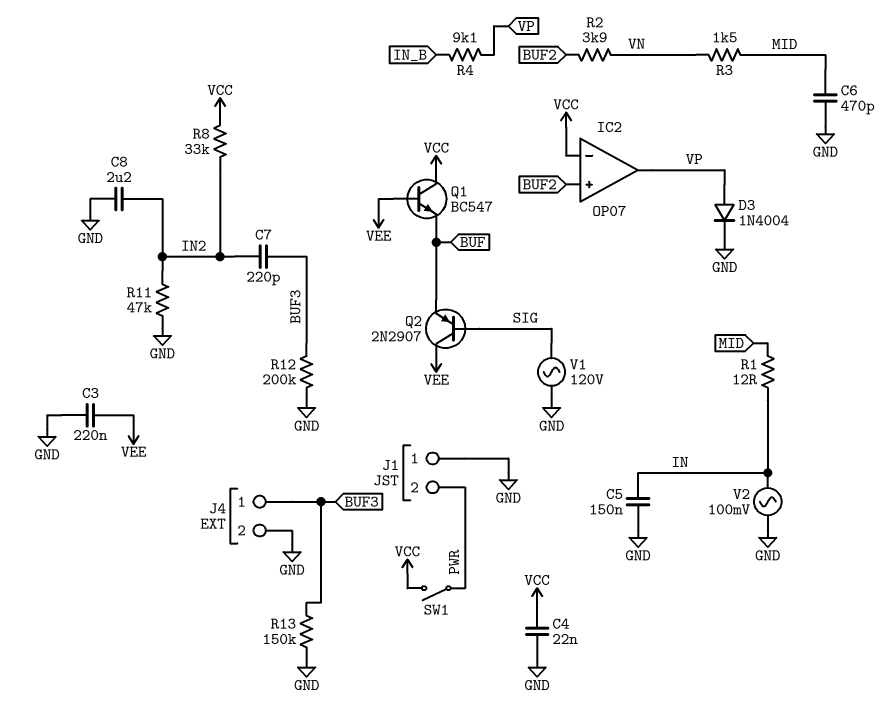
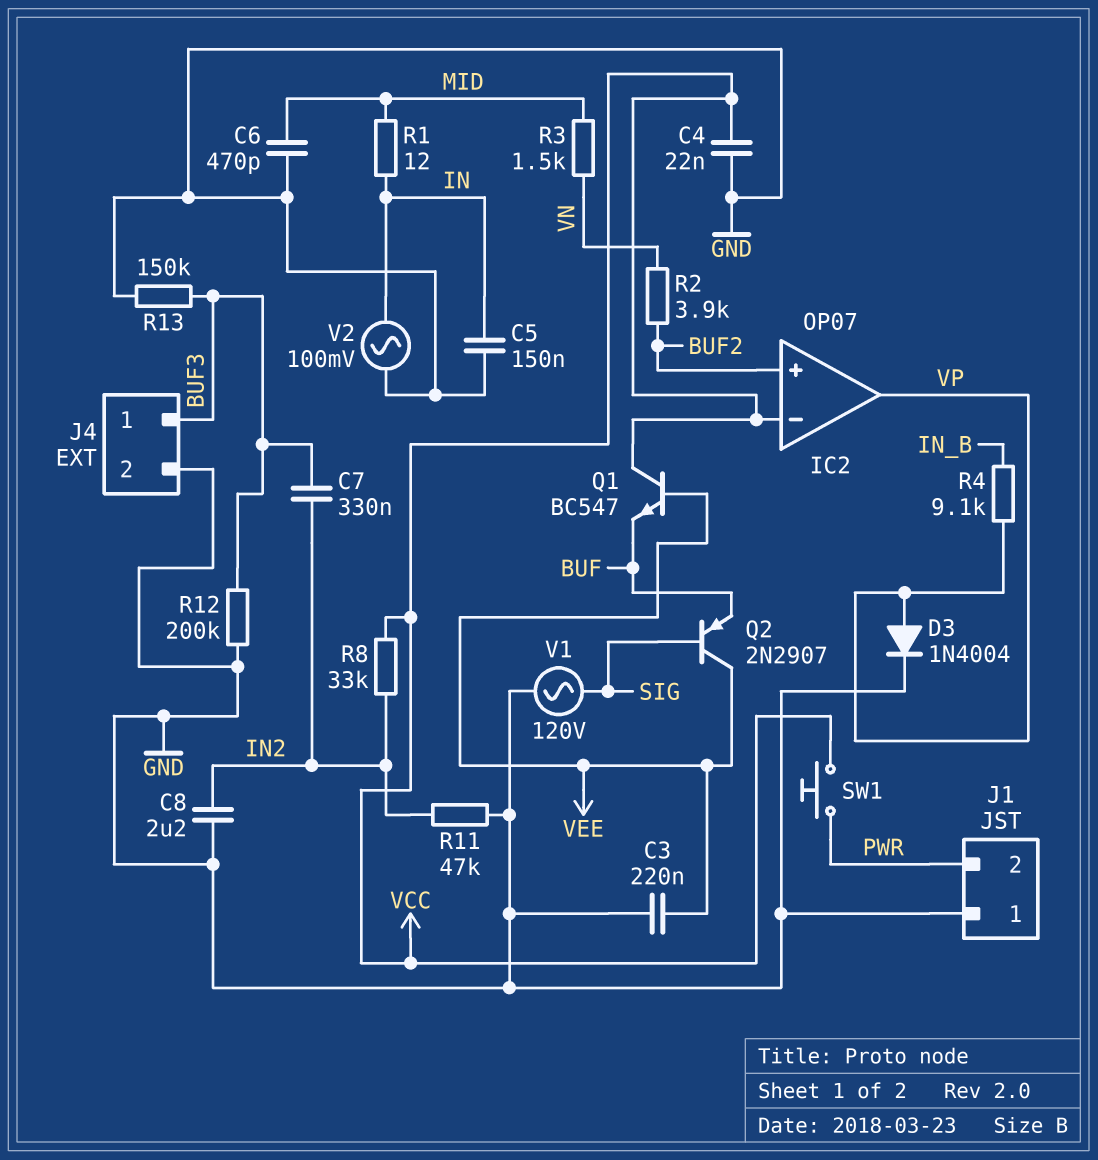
C7: 220pF (BUF3, IN2) -> 330nF (BUF3, IN2)
SW1: switch (PWR, VCC) -> button (PWR, VCC)

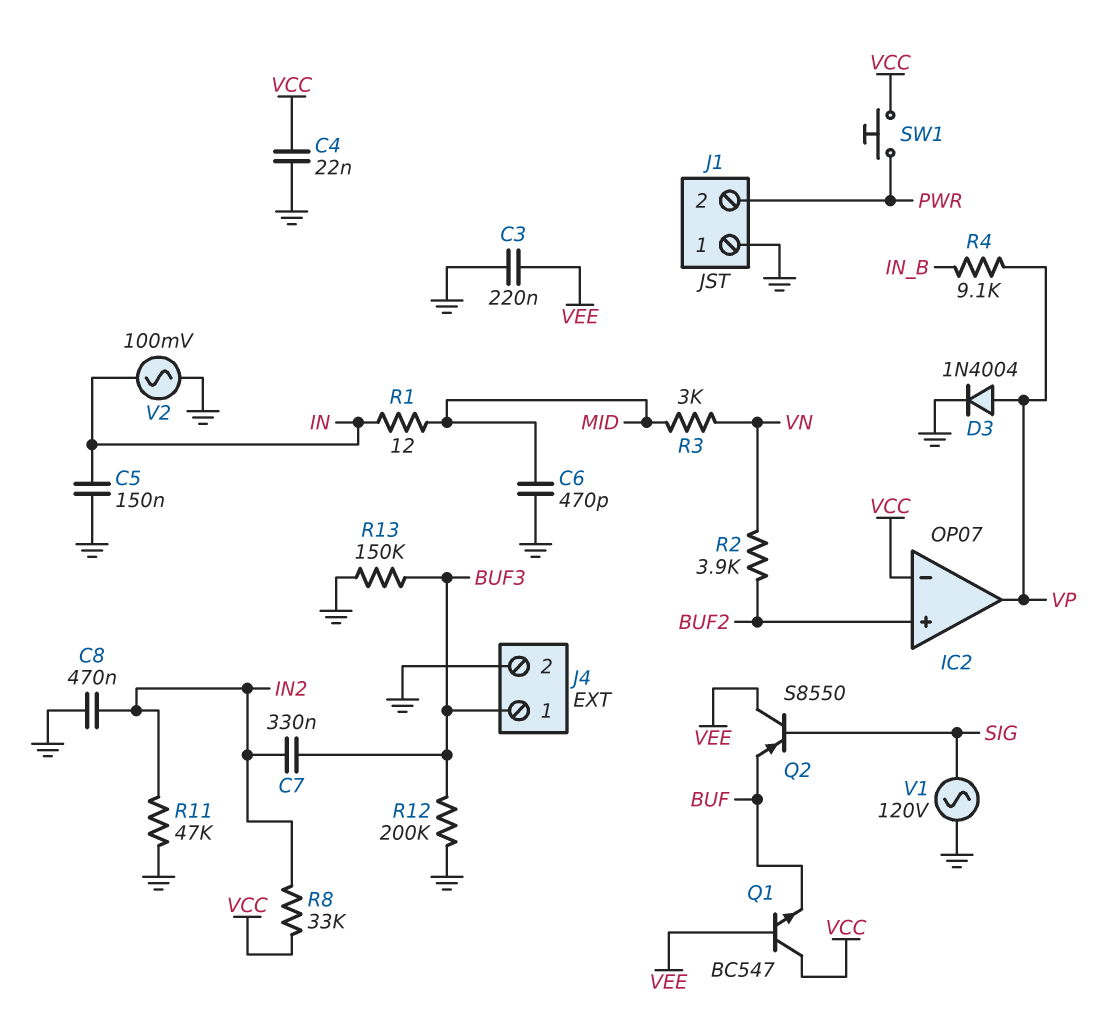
C8: 2.2uF (GND, IN2) -> 470nF (GND, IN2)
Q2: PNP 2N2907 (B SIG, C VEE, E BUF) -> PNP S8550 (B SIG, C VEE, E BUF)
R3: 1.5k (MID, VN) -> 3k (MID, VN)

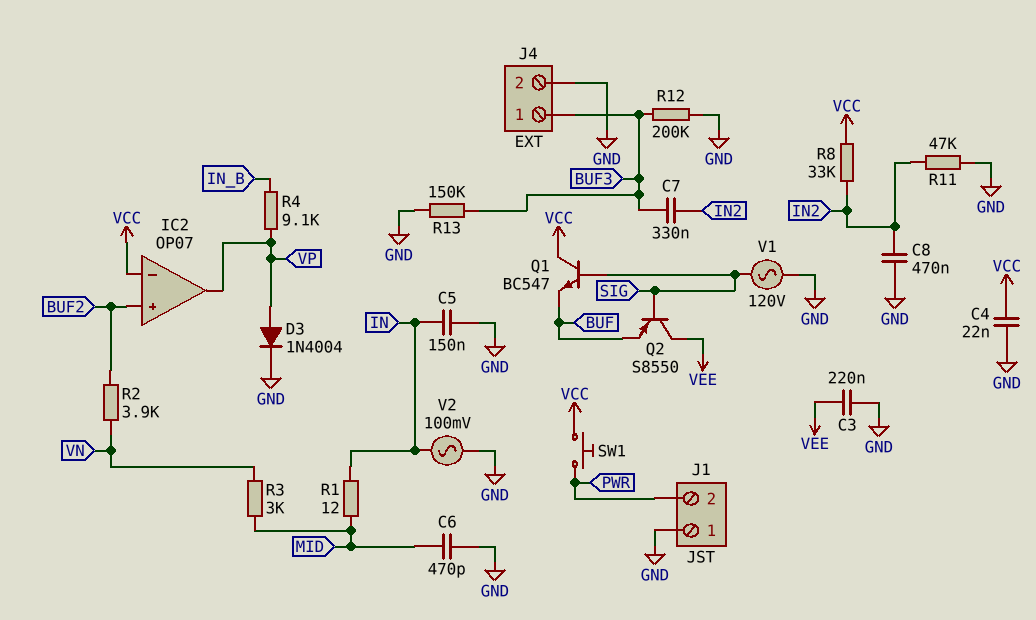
Q1: NPN BC547 (B VEE, C VCC, E BUF) -> NPN BC547 (B SIG, C VCC, E BUF)

